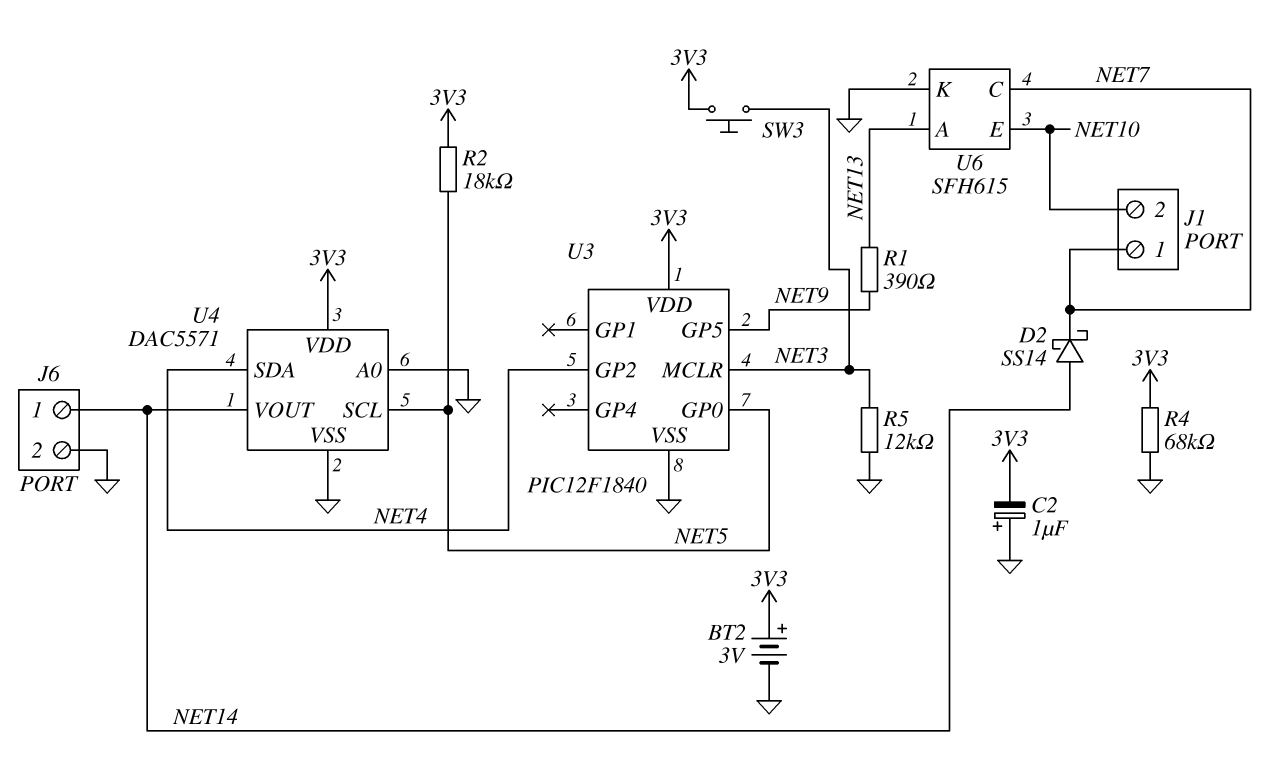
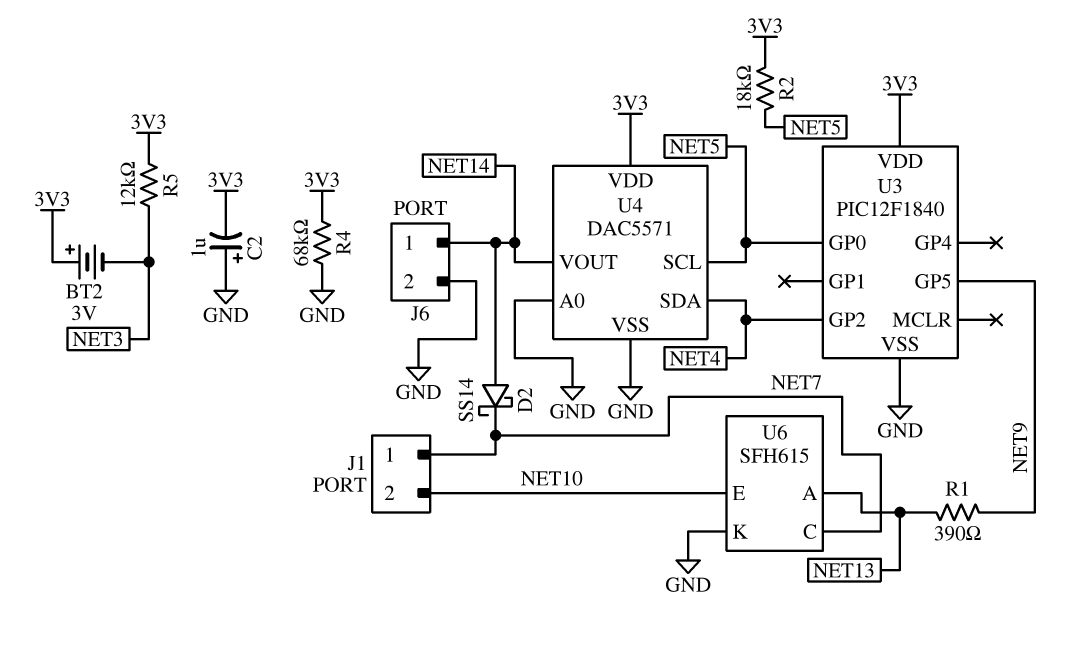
BT2: 3V (plus 3V3, minus GND) -> 3V (plus 3V3, minus NET3)
R5: 12k (GND, NET3) -> 12k (3V3, NET3)
SW3: button (3V3, NET3) -> none
U3 pin MCLR: NET3 -> none

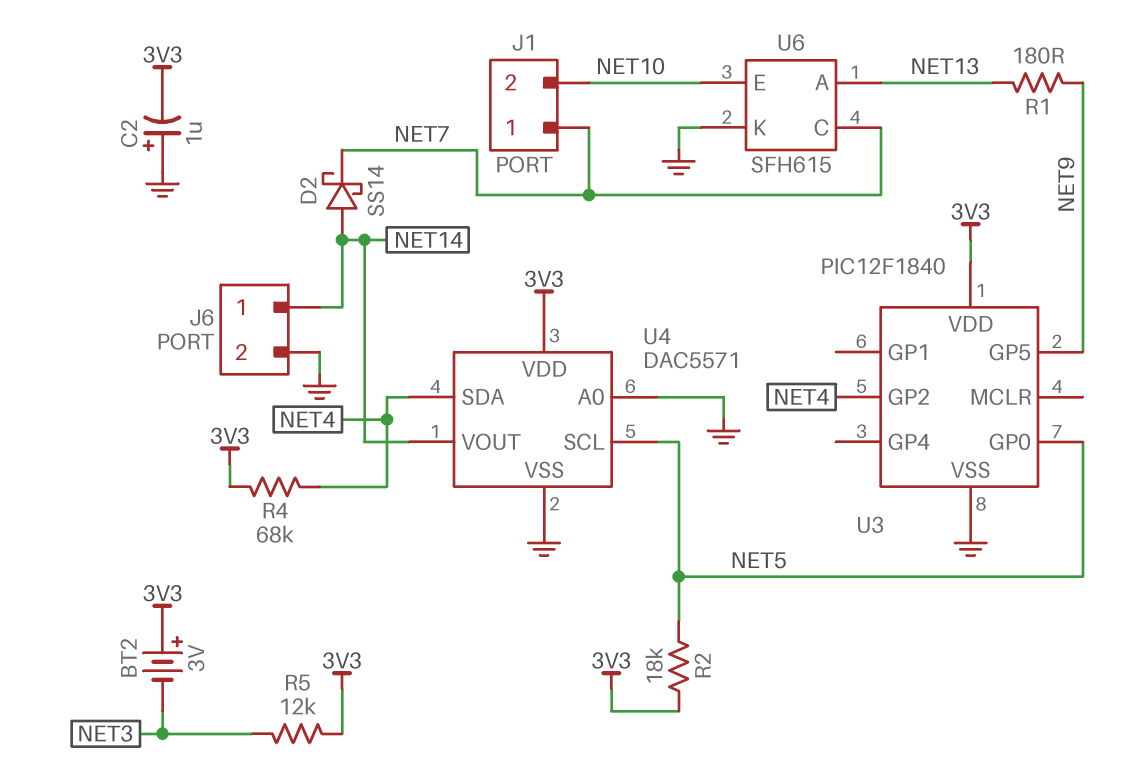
R1: 390 (NET9, NET13) -> 180 (NET9, NET13)
R4: 68k (3V3, GND) -> 68k (3V3, NET4)

